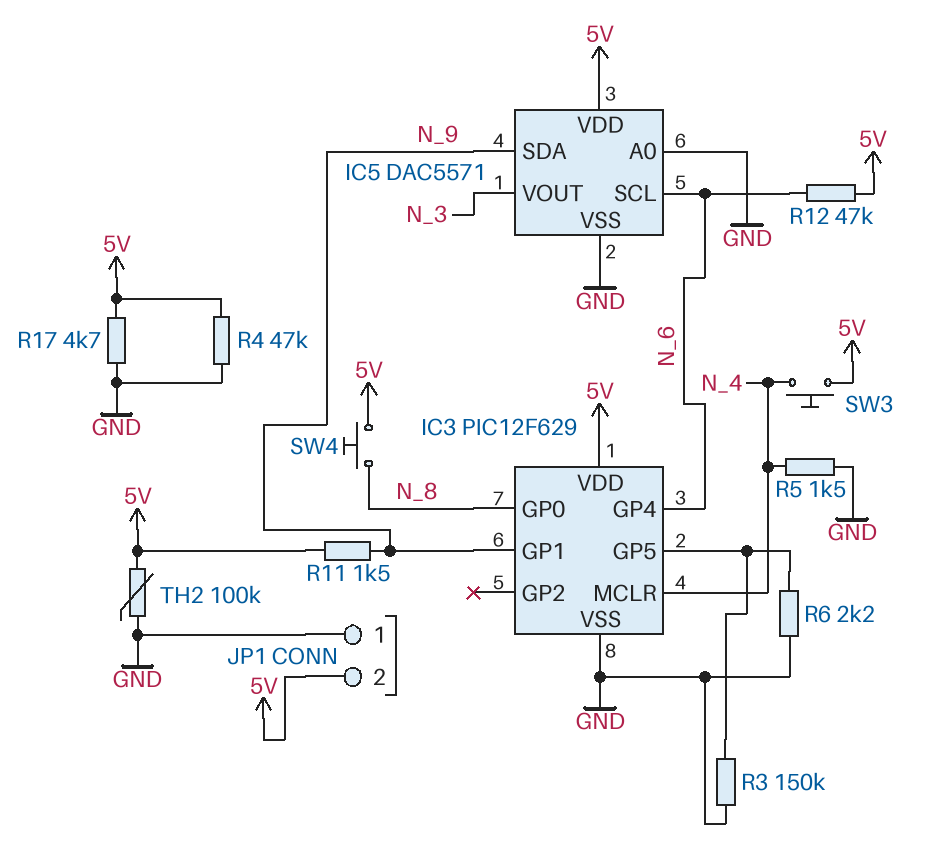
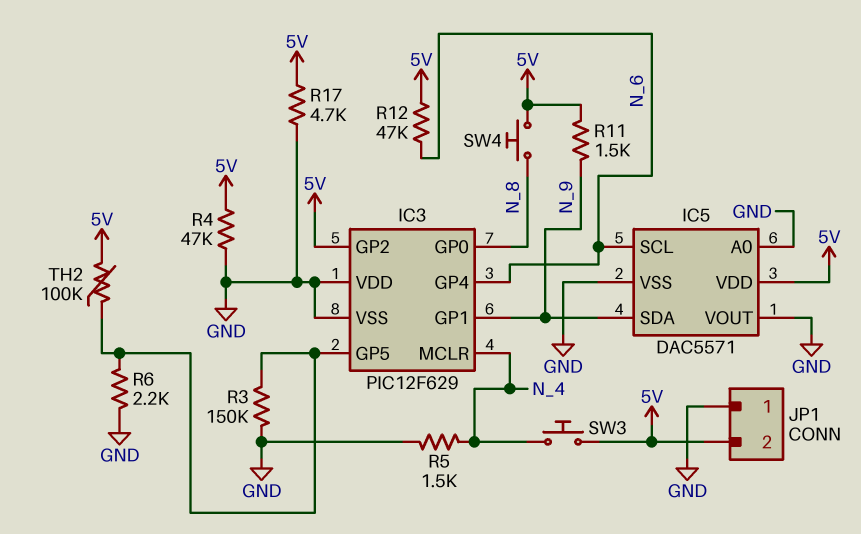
IC3 pin GP2: none -> 5V
IC3 pin VDD: 5V -> GND
IC5 pin VOUT: N_3 -> GND
TH2: 100k (5V, GND) -> 100k (5V, IC3/GP5)

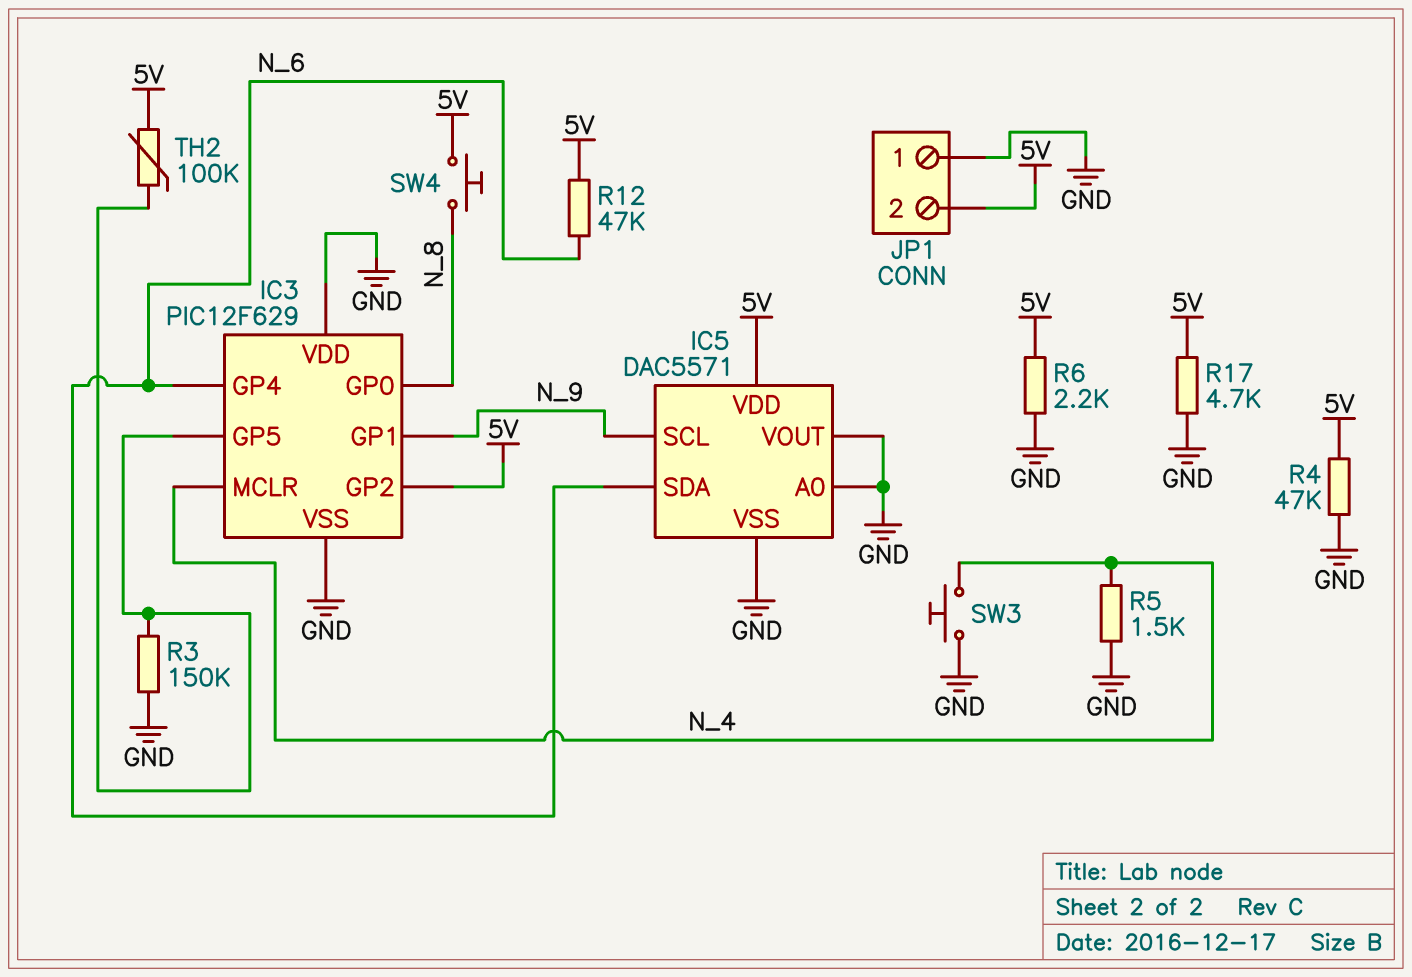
IC5 pin SCL: N_6 -> N_9
IC5 pin SDA: N_9 -> N_6
R6: 2.2k (GND, IC3/GP5) -> 2.2k (5V, GND)
R11: 1.5k (5V, N_9) -> none
SW3: button (5V, N_4) -> button (GND, N_4)

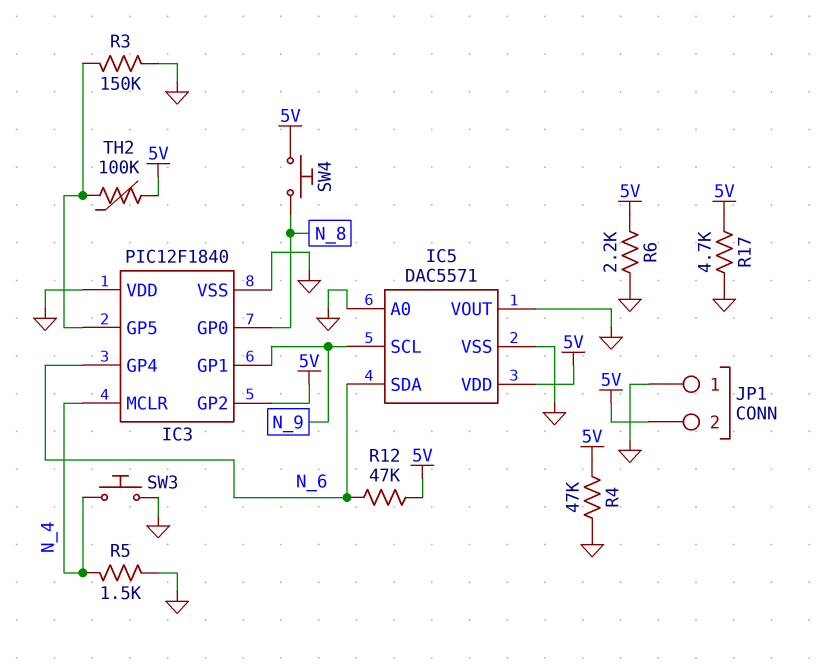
IC3: PIC12F629 -> PIC12F1840

